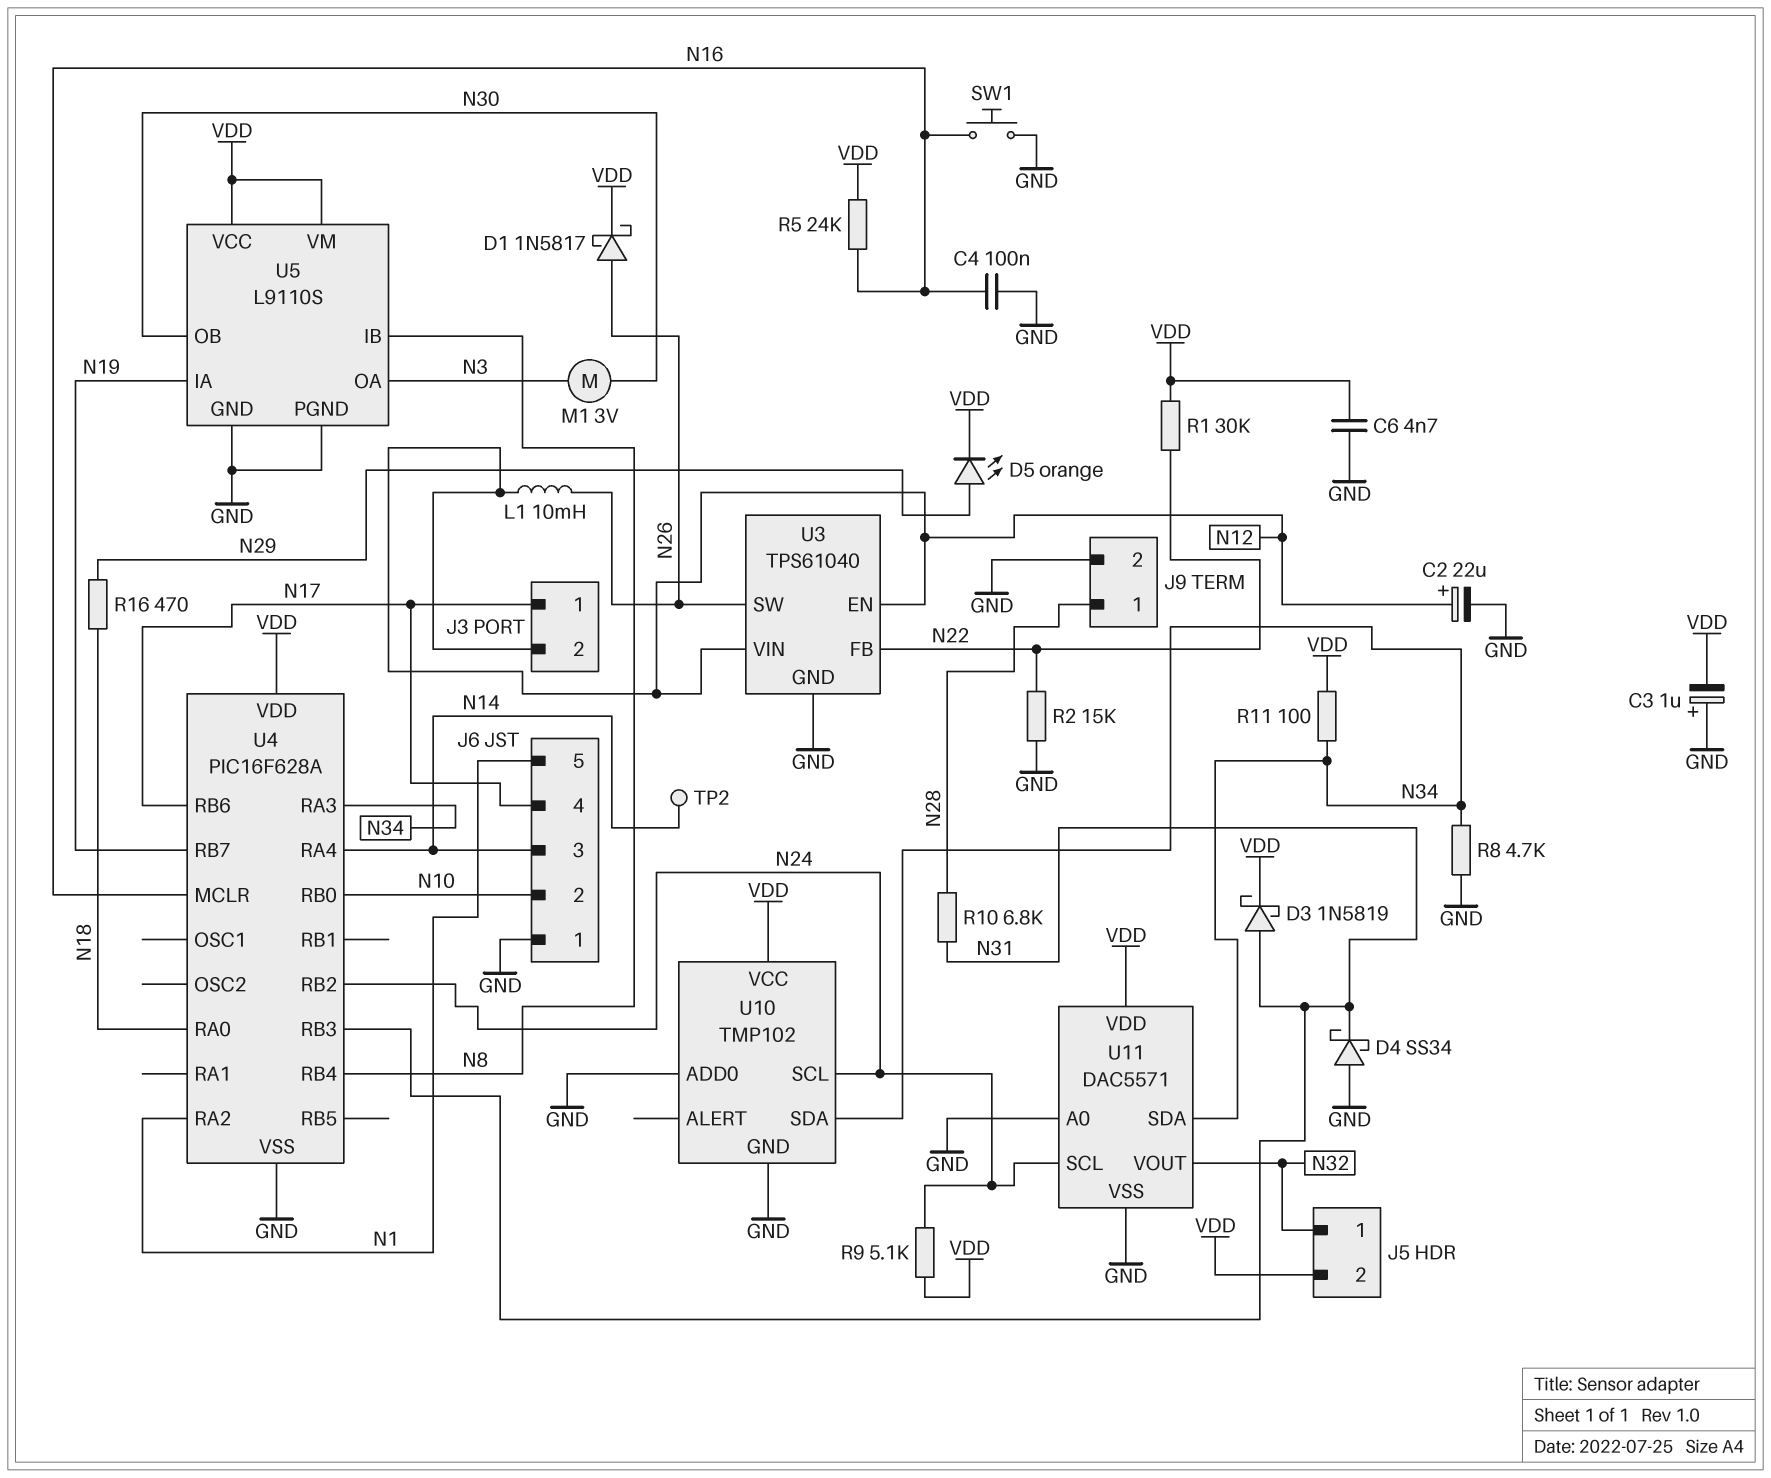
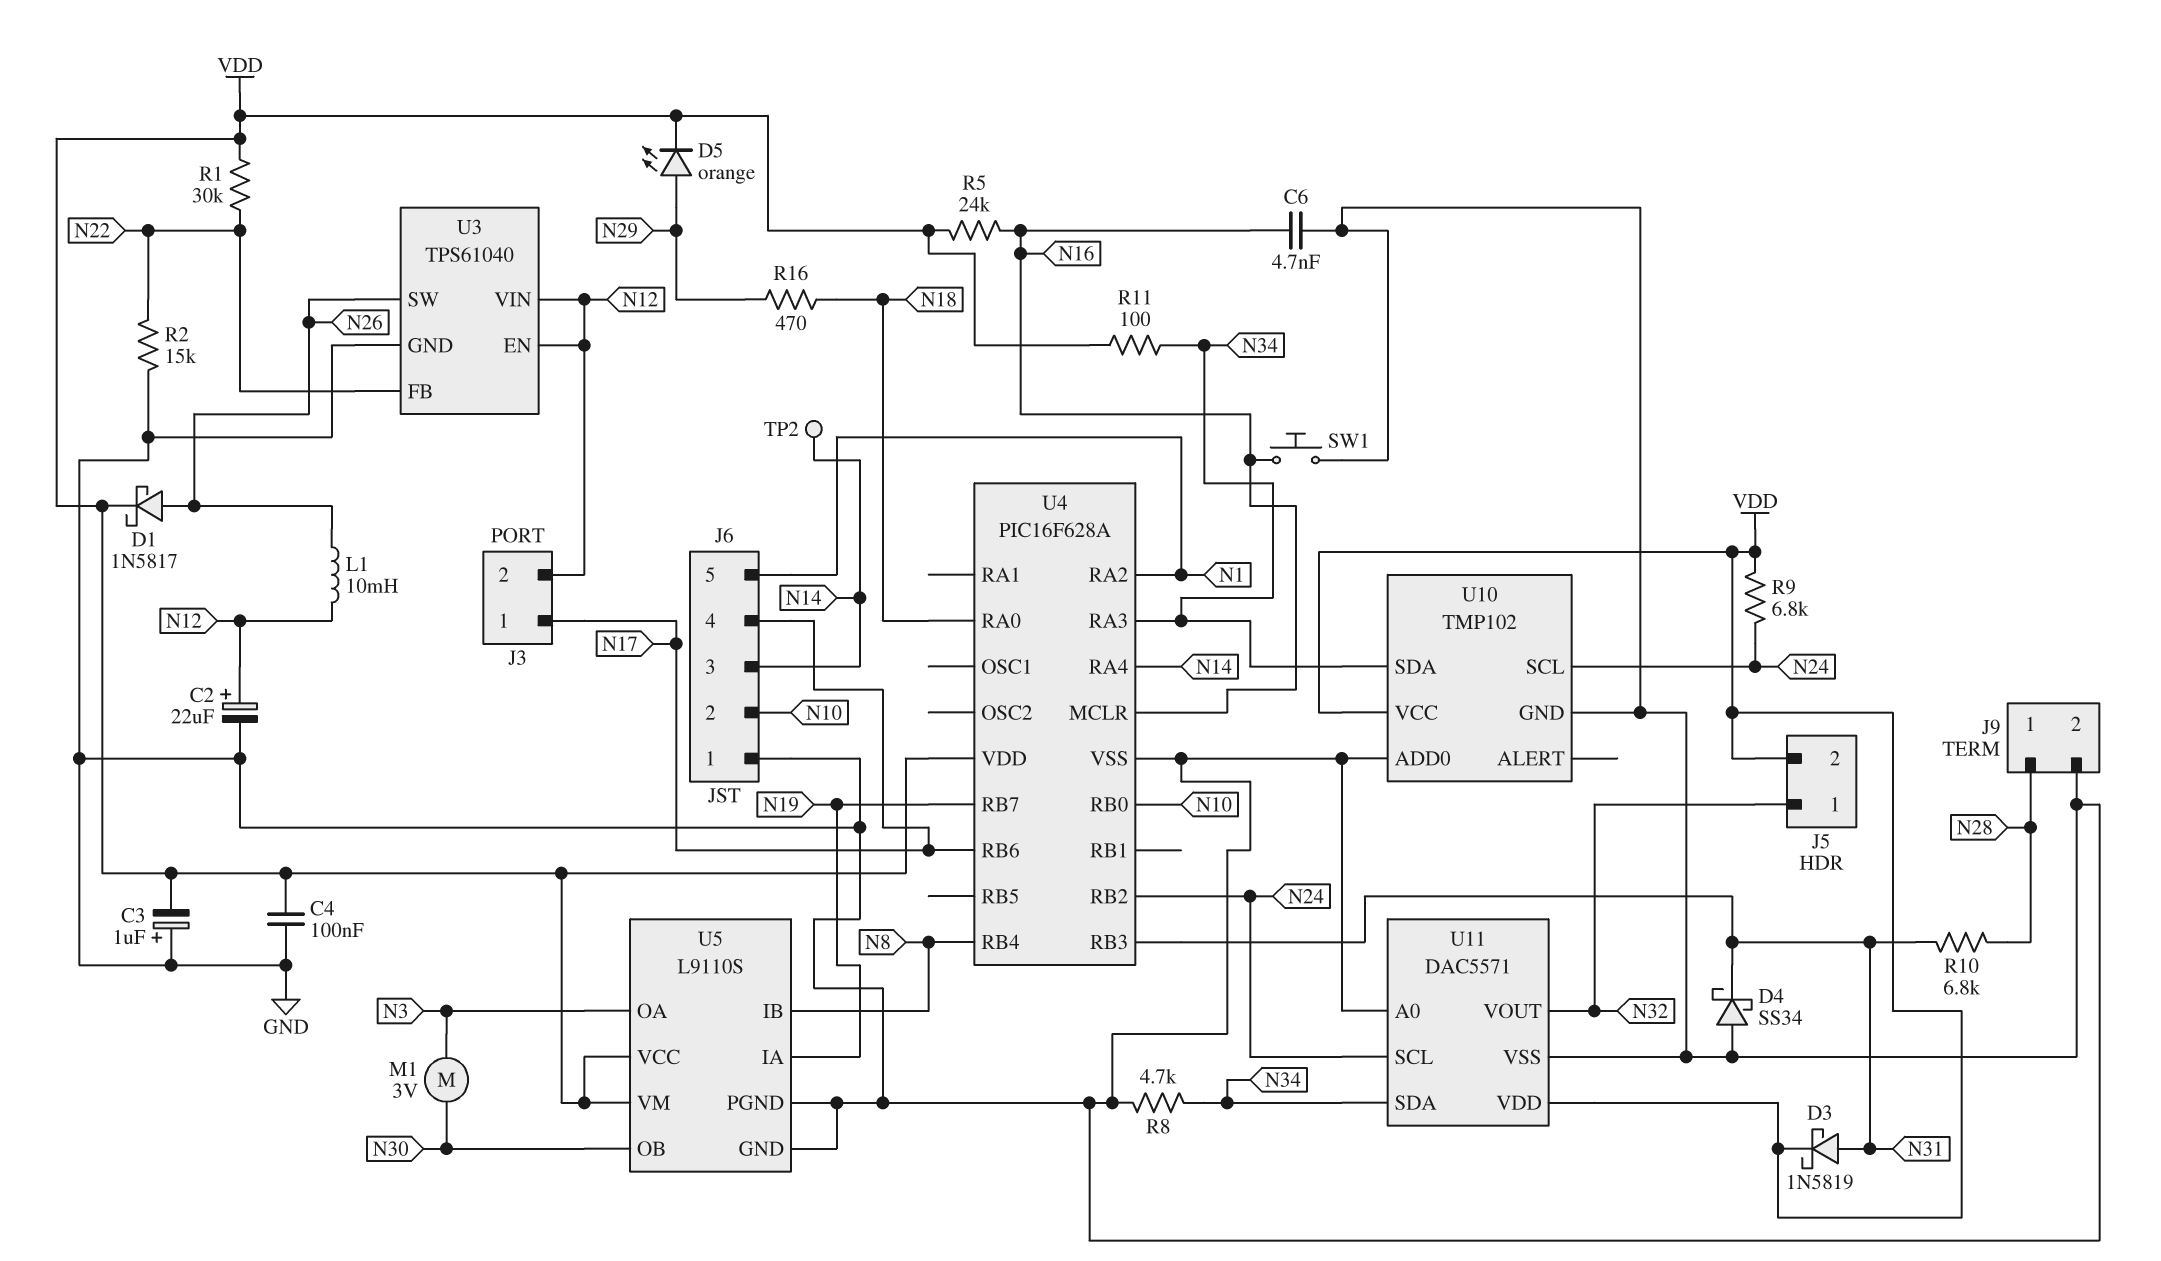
C4: 100nF (GND, N16) -> 100nF (GND, VDD)
C6: 4.7nF (GND, VDD) -> 4.7nF (GND, N16)
R9: 5.1k (N24, VDD) -> 6.8k (N24, VDD)

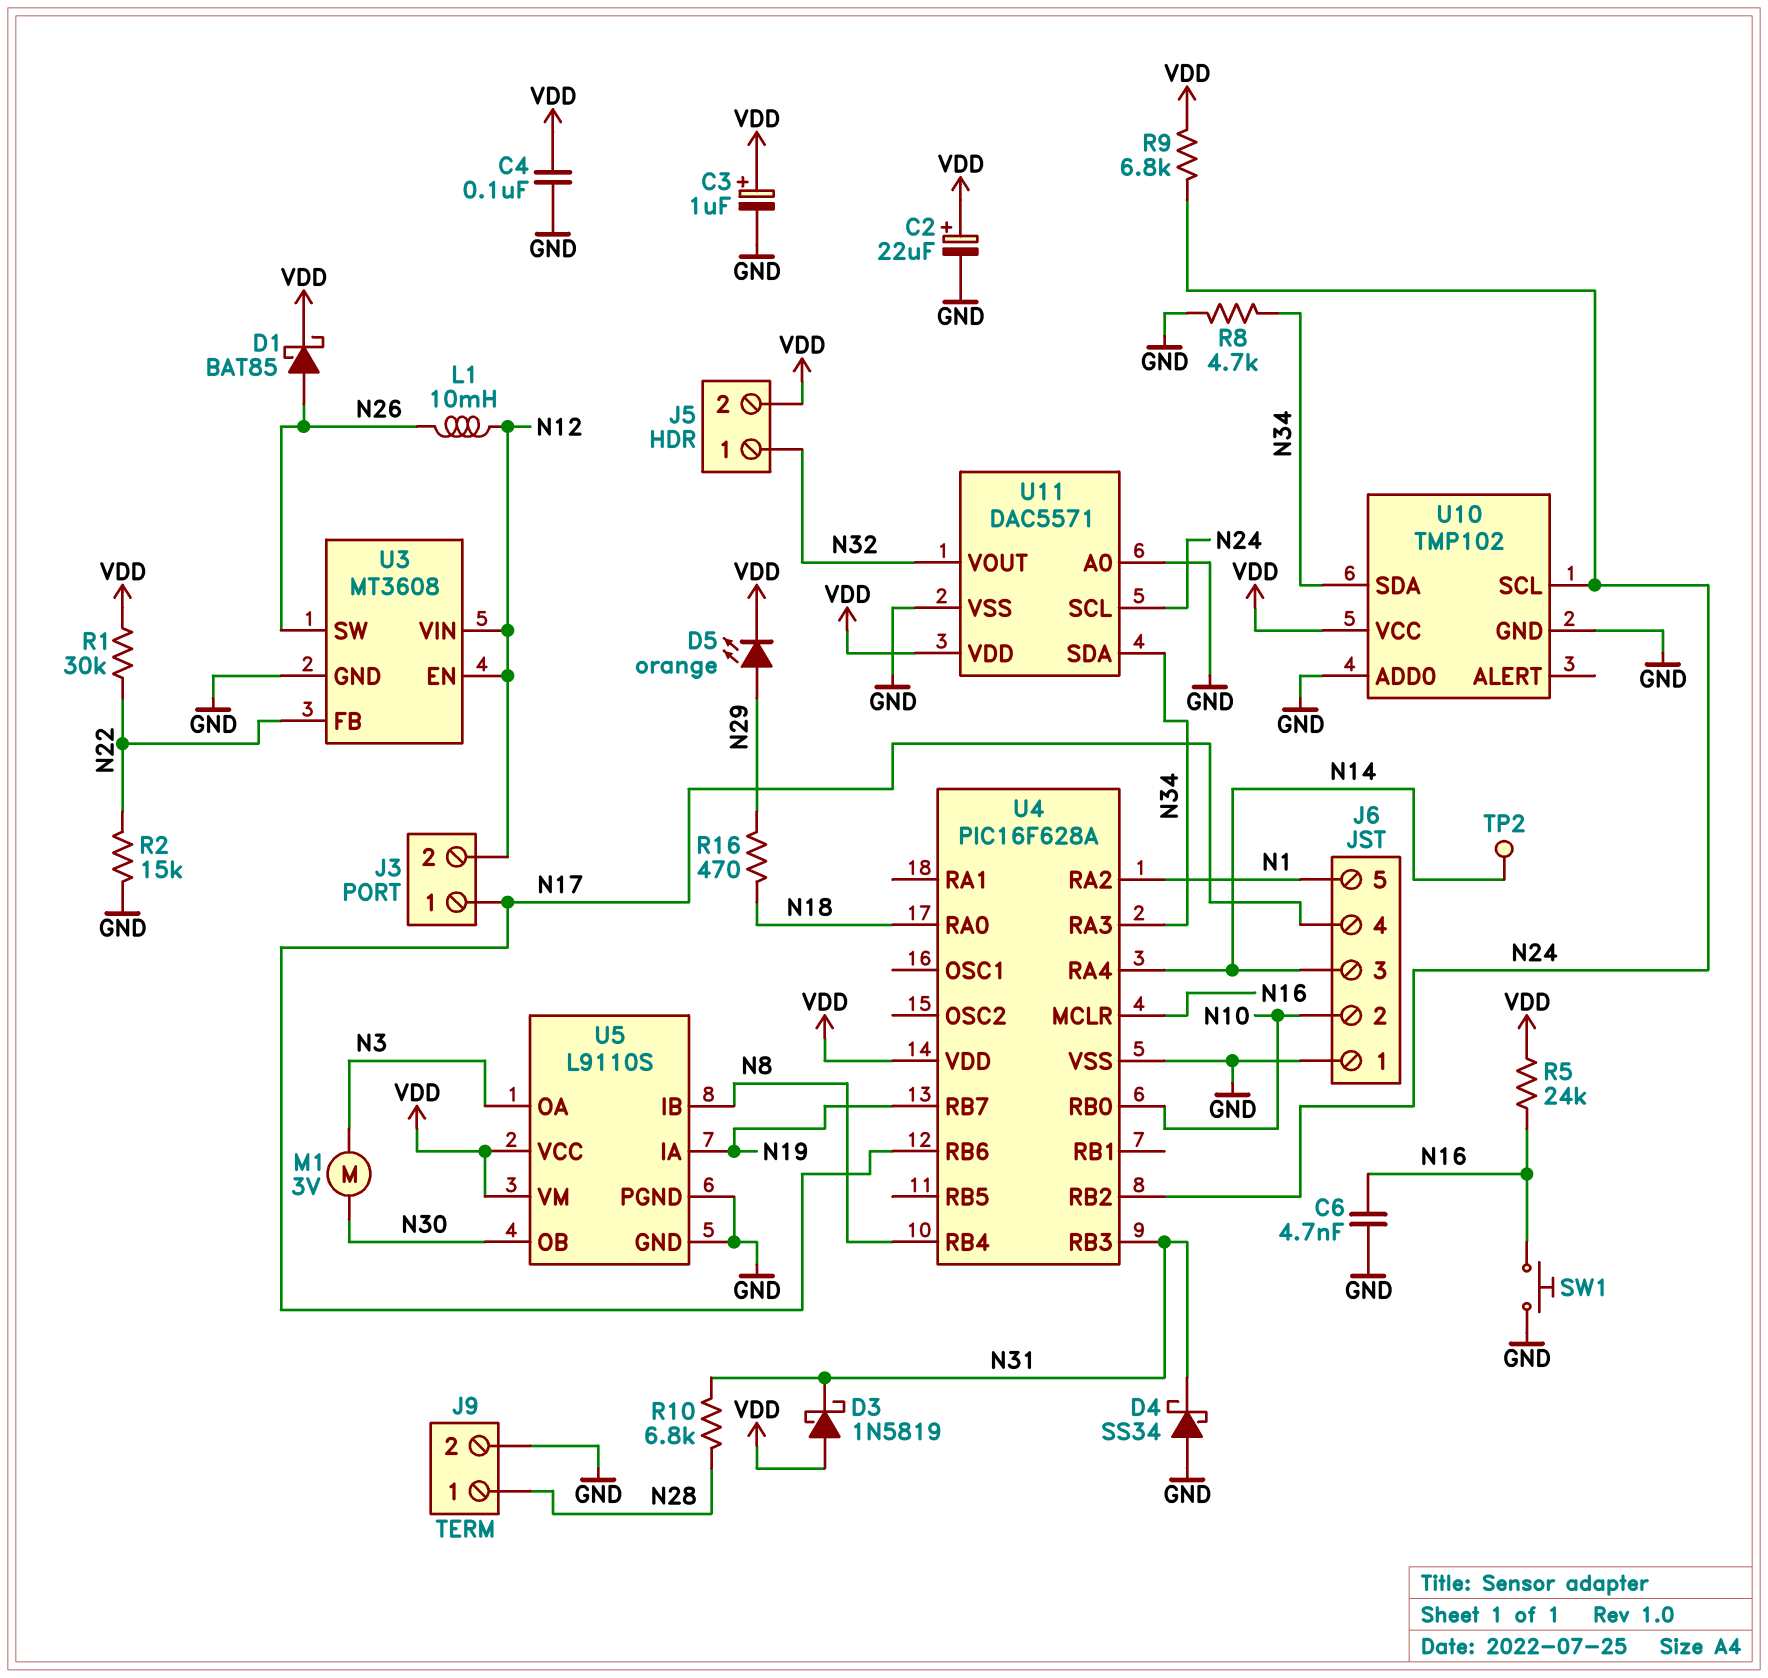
C2: 22uF (plus N12, minus GND) -> 22uF (plus VDD, minus GND)
C3: 1uF (plus GND, minus VDD) -> 1uF (plus VDD, minus GND)
D1: schottky 1N5817 (A N26, K VDD) -> schottky BAT85 (A N26, K VDD)
D3: schottky 1N5819 (A N31, K VDD) -> schottky 1N5819 (A VDD, K N31)
R11: 100 (N34, VDD) -> none
U3: TPS61040 -> MT3608

